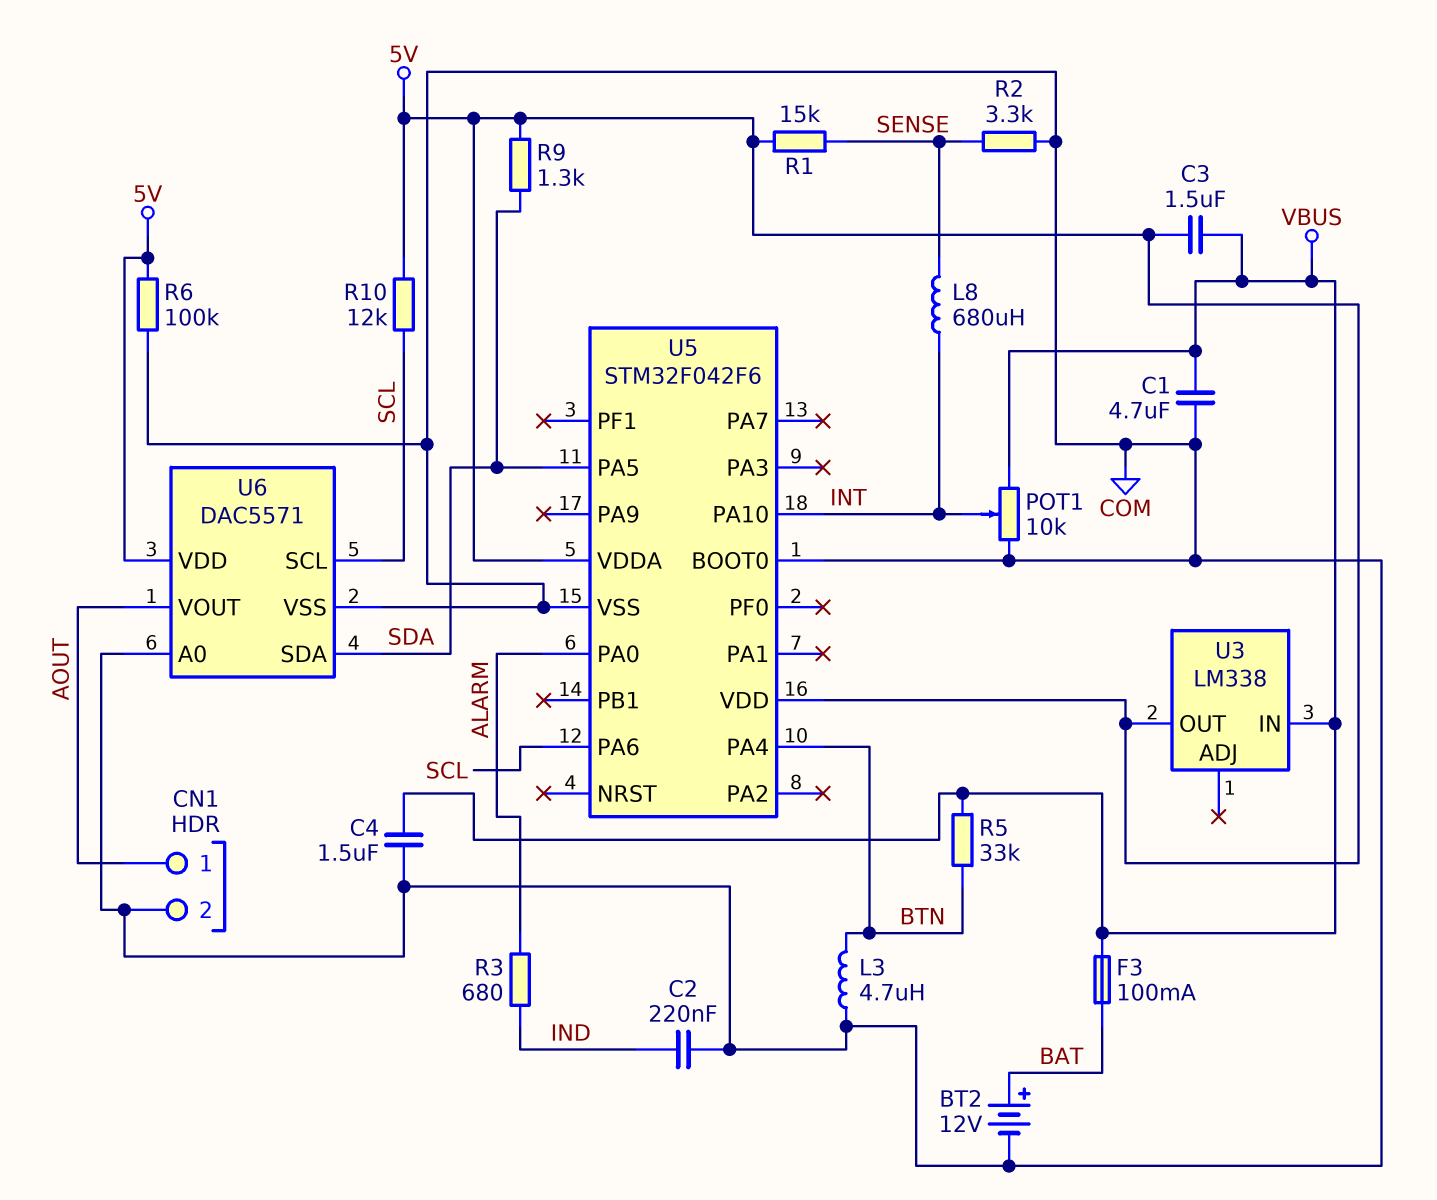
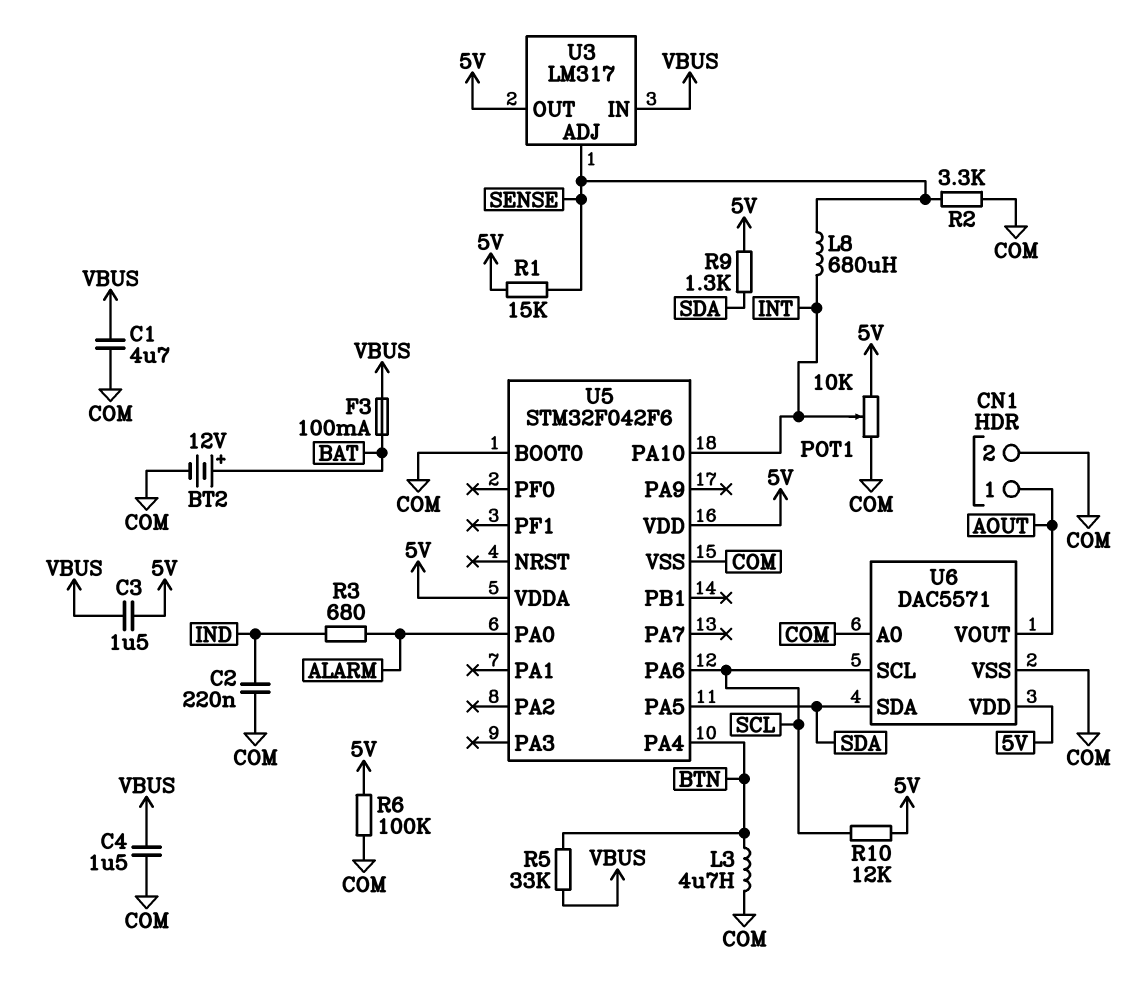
POT1: 10k (COM, VBUS, wiper INT) -> 10k (5V, COM, wiper INT)
U3: LM338 -> LM317
U3 pin ADJ: none -> SENSE

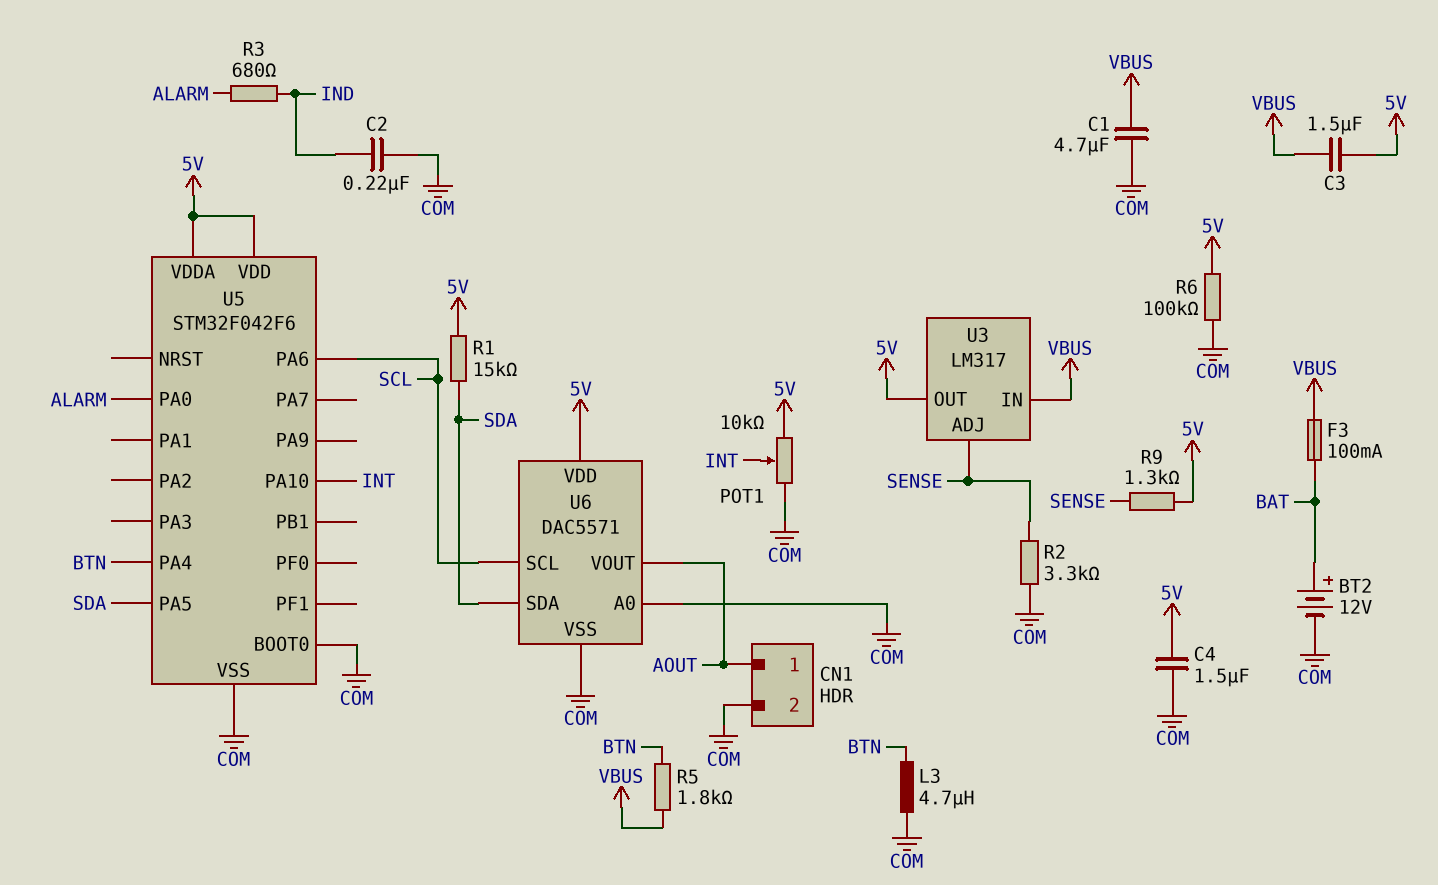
C4: 1.5uF (COM, VBUS) -> 1.5uF (5V, COM)
L8: 680uH (INT, SENSE) -> none
R1: 15k (5V, SENSE) -> 15k (5V, SDA)
R5: 33k (BTN, VBUS) -> 1.8k (BTN, VBUS)
R9: 1.3k (5V, SDA) -> 1.3k (5V, SENSE)
R10: 12k (5V, SCL) -> none

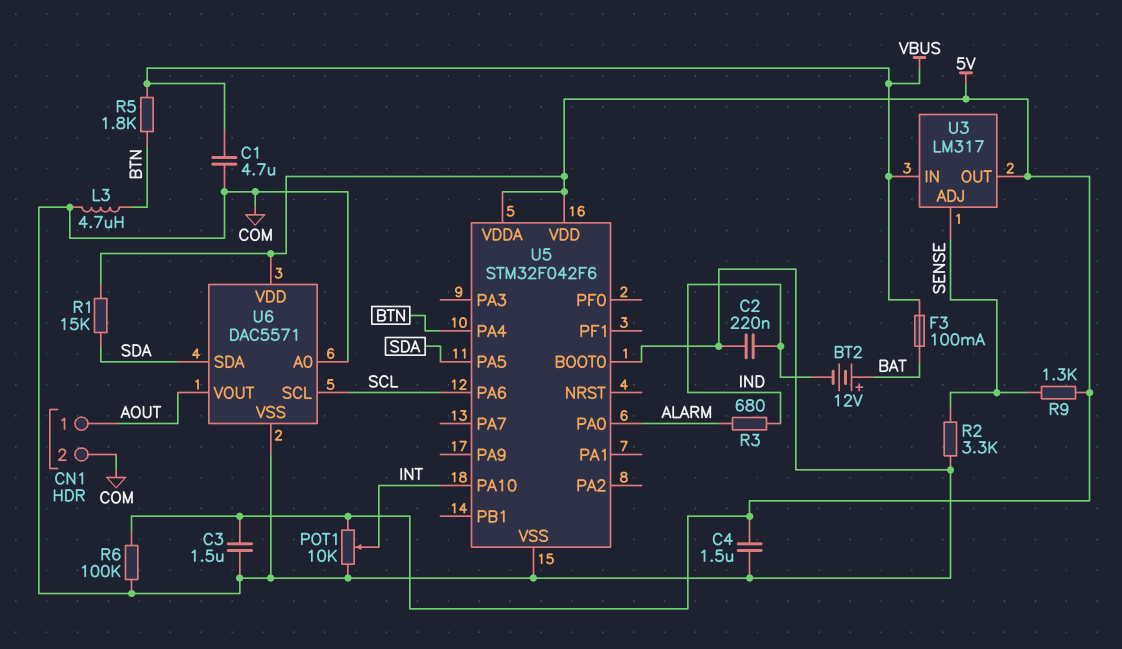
BT2: 12V (plus BAT, minus COM) -> 12V (plus BAT, minus IND)
C3: 1.5uF (5V, VBUS) -> 1.5uF (5V, COM)

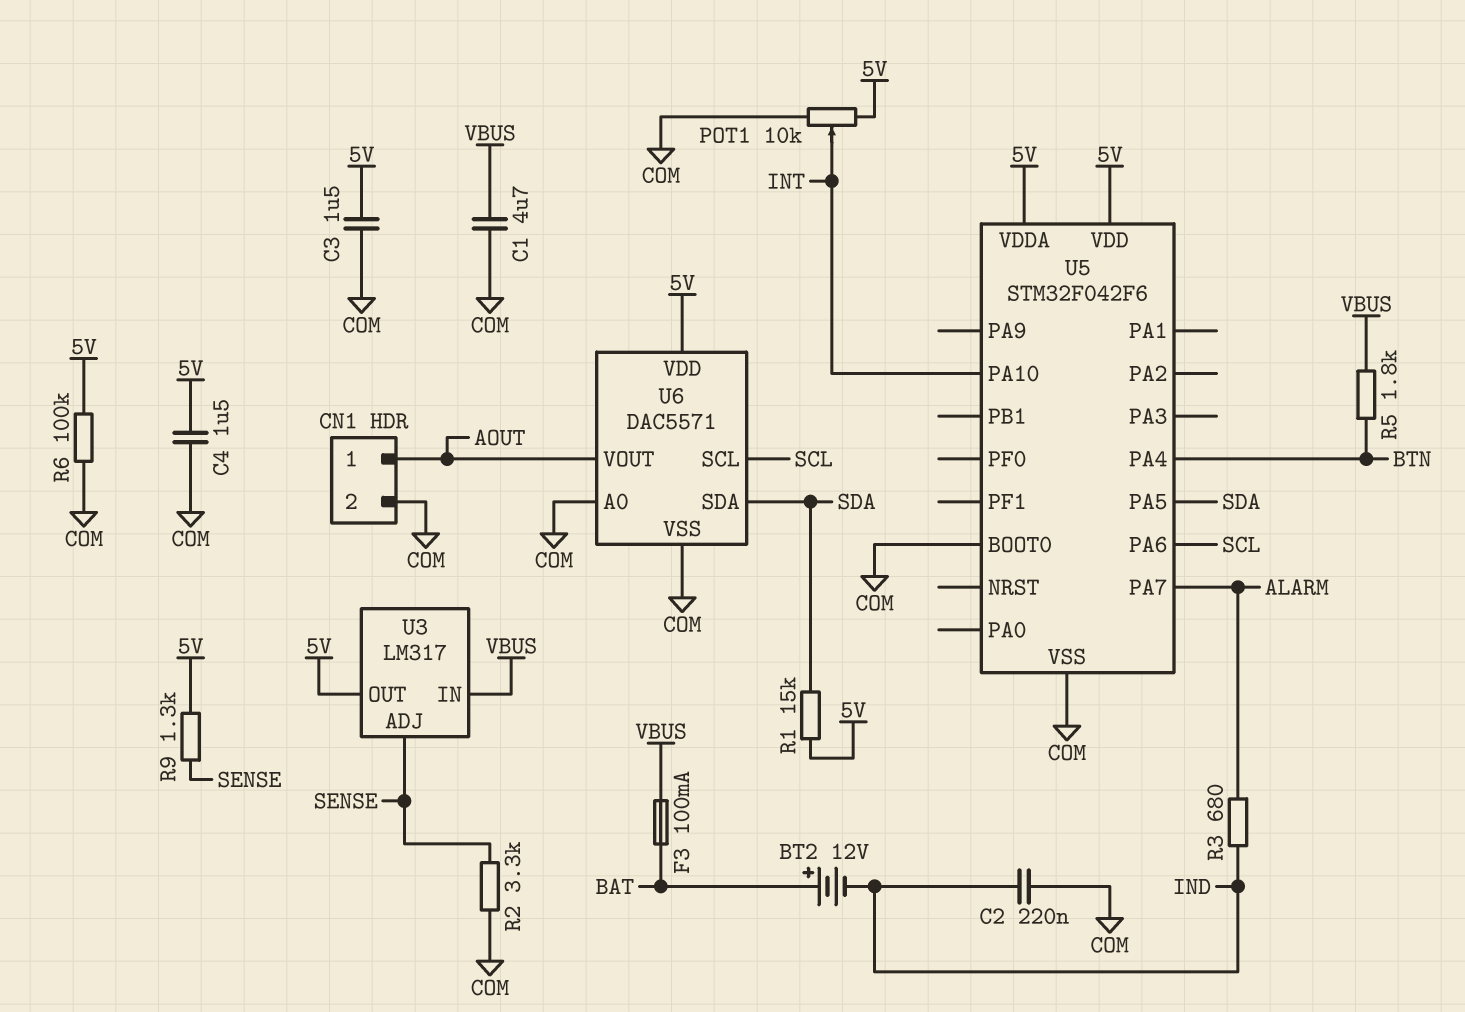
L3: 4.7uH (BTN, COM) -> none
U5 pin PA0: ALARM -> none
U5 pin PA7: none -> ALARM

